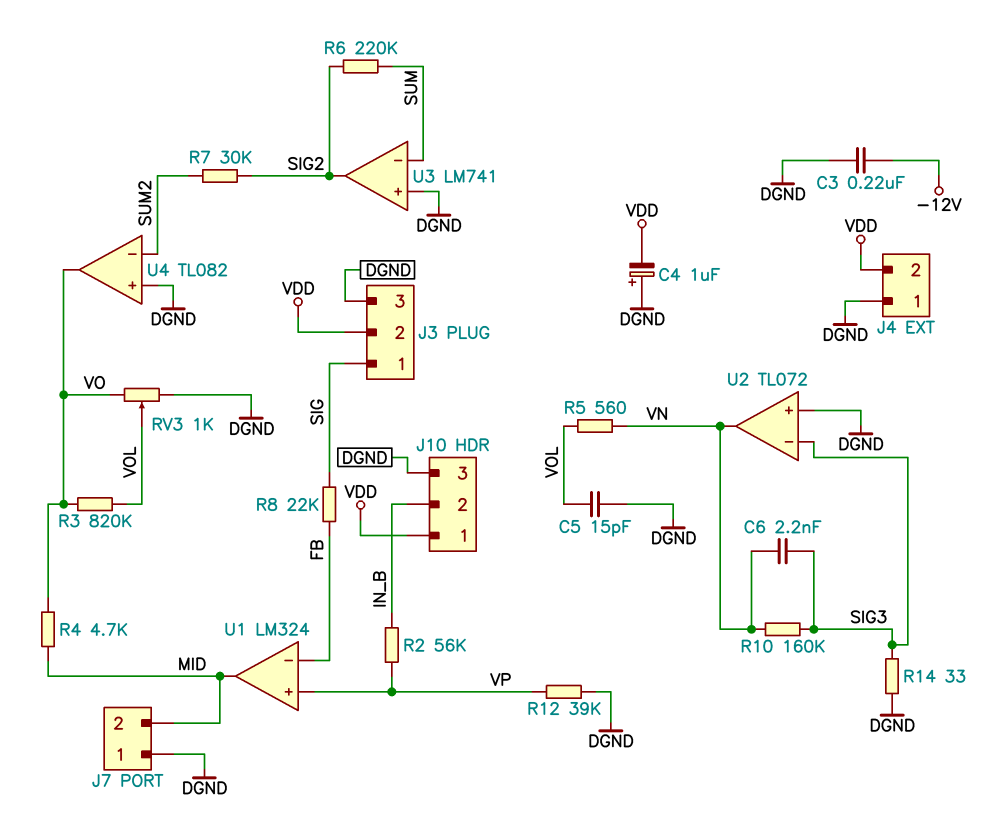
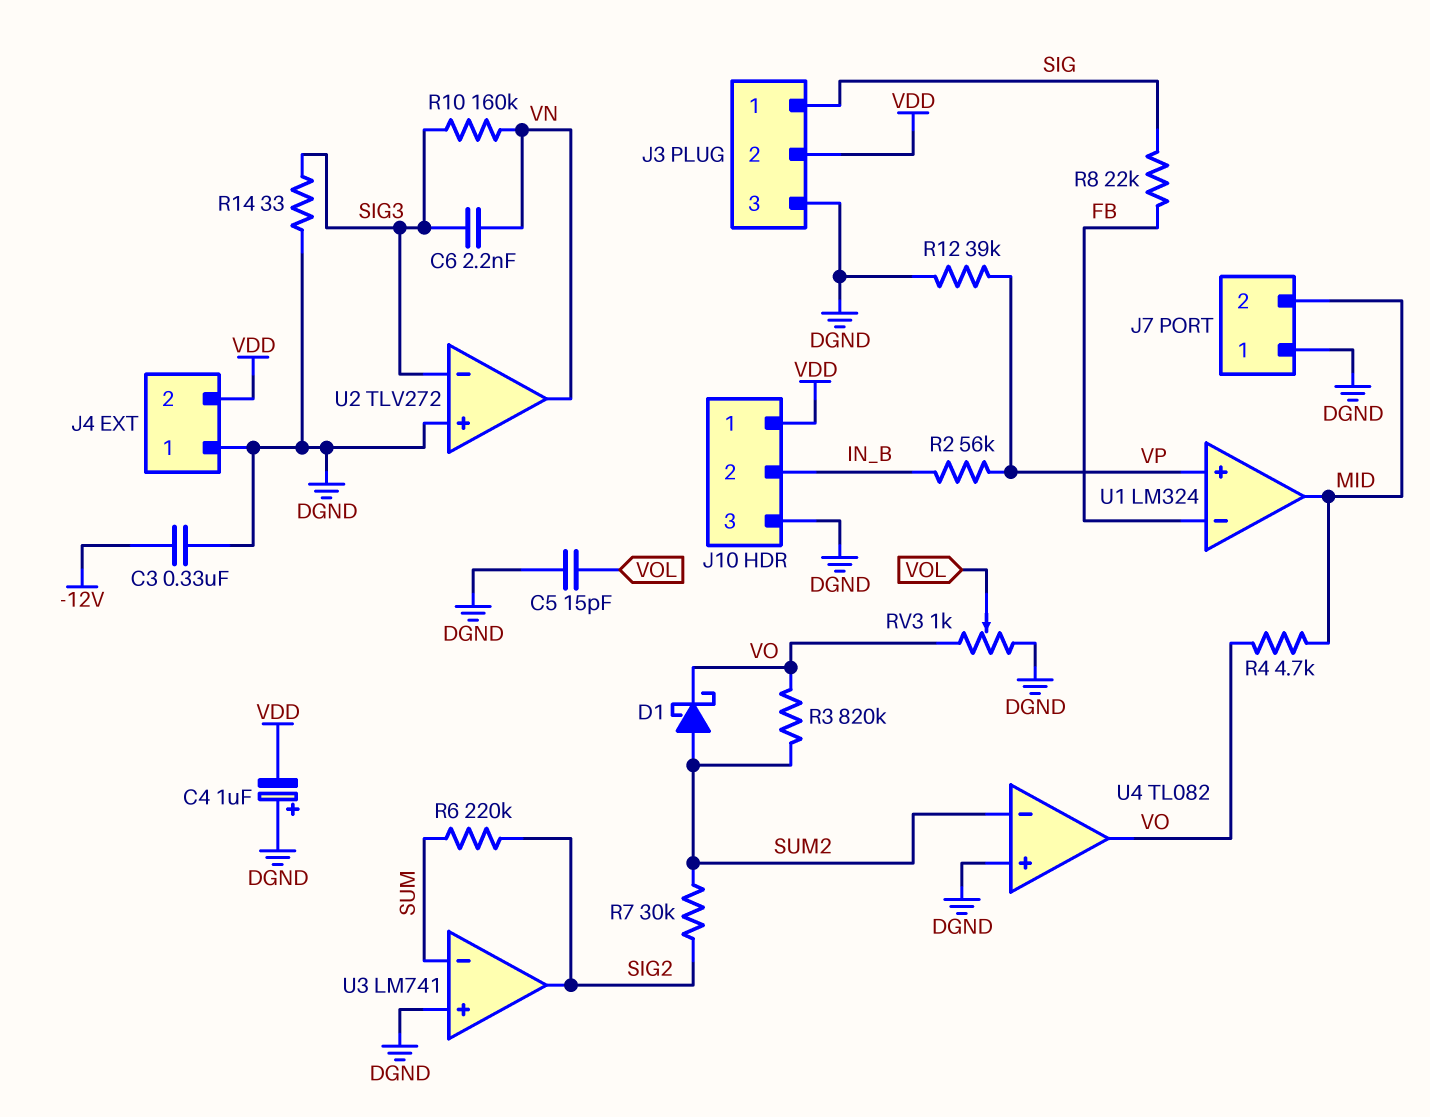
C3: 220nF (-12V, DGND) -> 330nF (-12V, DGND)
D1: none -> schottky (A SUM2, K VO)
R3: 820k (VO, VOL) -> 820k (SUM2, VO)
R5: 560 (VN, VOL) -> none
U2: TL072 -> TLV272

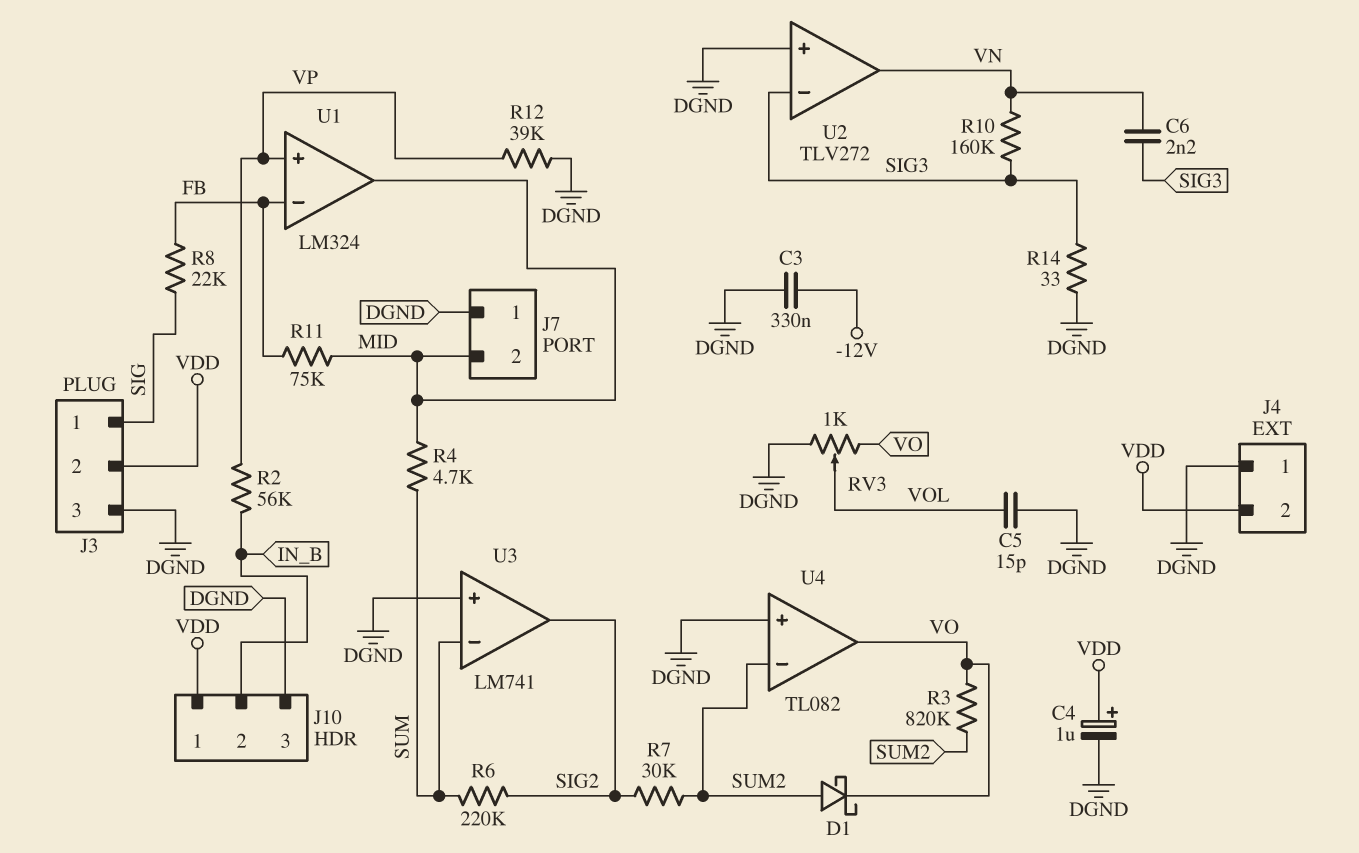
C4: 1uF (plus DGND, minus VDD) -> 1uF (plus VDD, minus DGND)
R4: 4.7k (MID, VO) -> 4.7k (MID, SUM)
R11: none -> 75k (FB, MID)

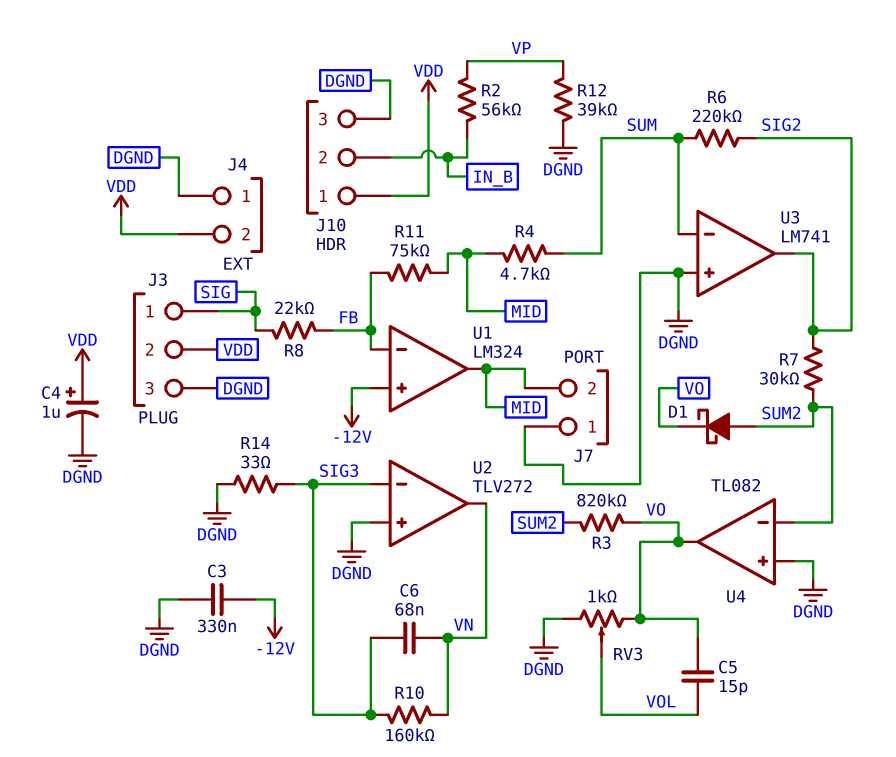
C5: 15pF (DGND, VOL) -> 15pF (VO, VOL)
C6: 2.2nF (SIG3, VN) -> 68nF (SIG3, VN)
U1 pin in+: VP -> -12V

